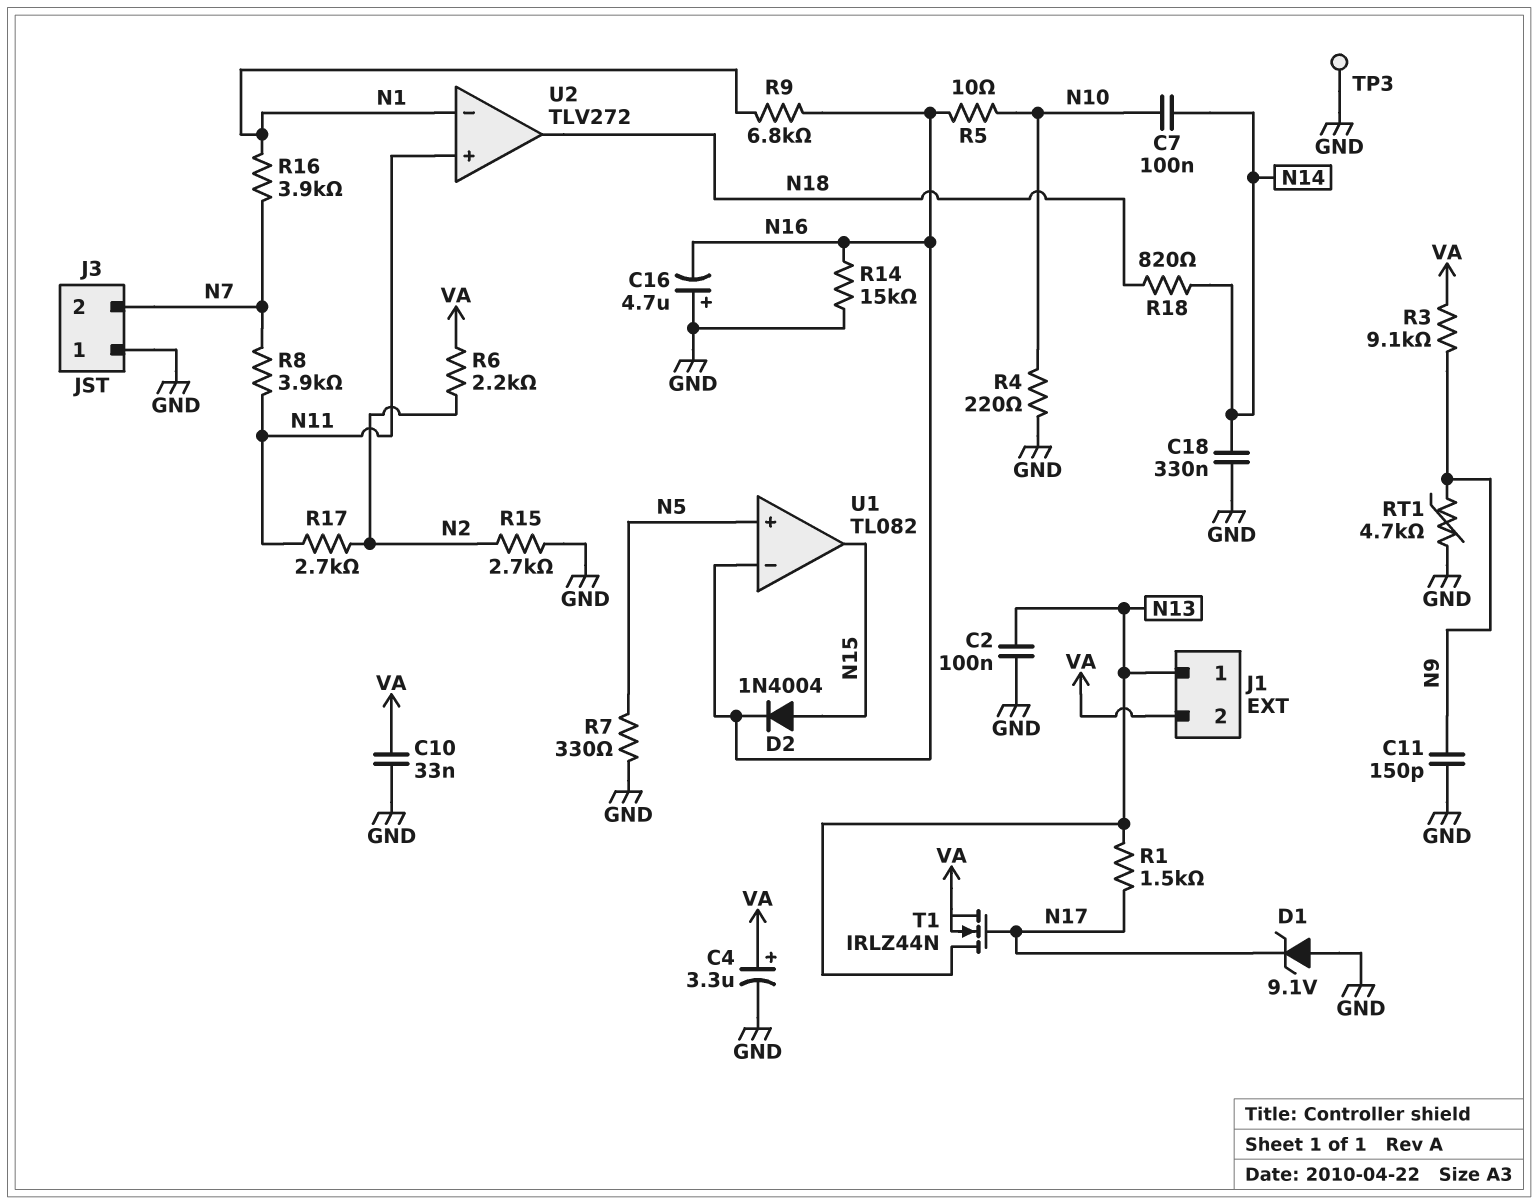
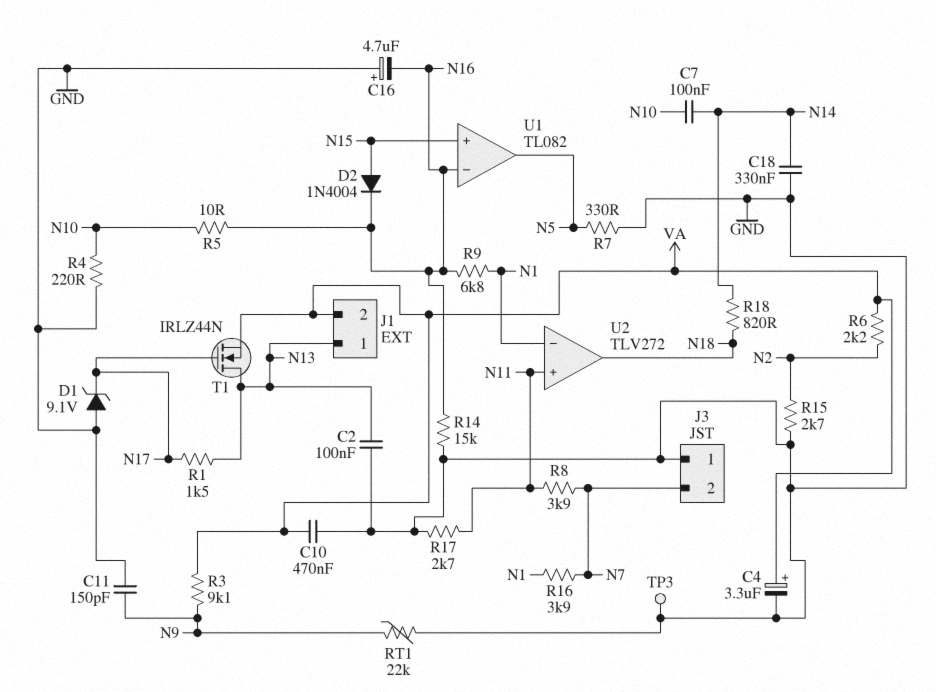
C10: 33nF (GND, VA) -> 470nF (GND, VA)
R17: 2.7k (N2, N11) -> 2.7k (GND, N11)
RT1: 4.7k (GND, N9) -> 22k (GND, N9)
U1 pin in+: N5 -> N15
U1 pin out: N15 -> N5

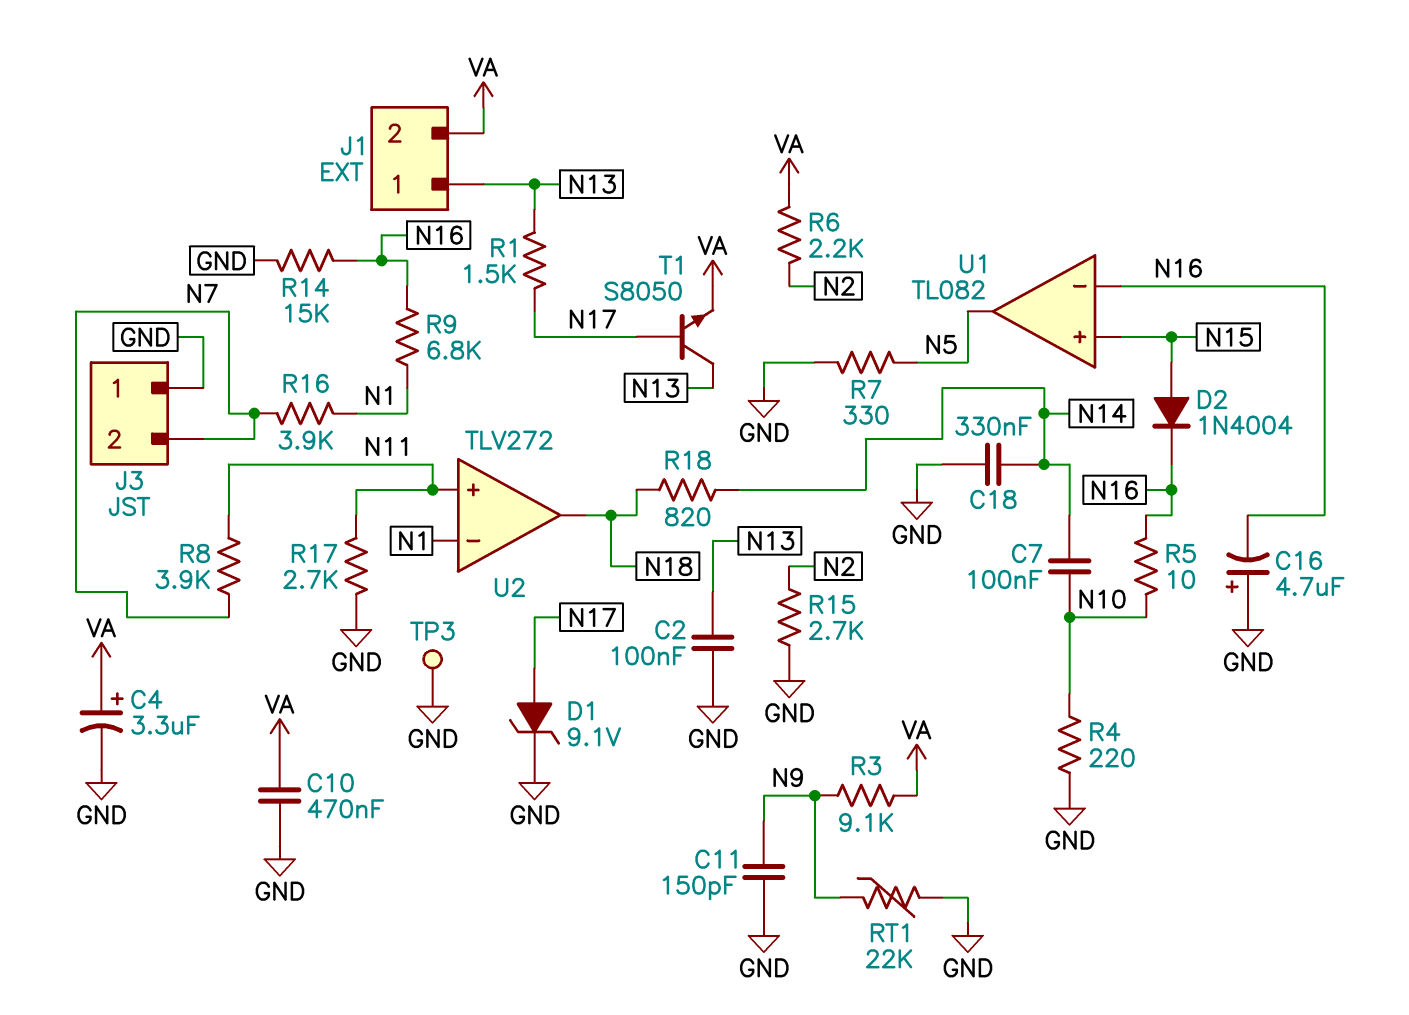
D1: zener 9.1V (A GND, K N17) -> zener 9.1V (A N17, K GND)
T1: NMOS IRLZ44N (G N17, D N13, S VA) -> NPN S8050 (B N17, C N13, E VA)

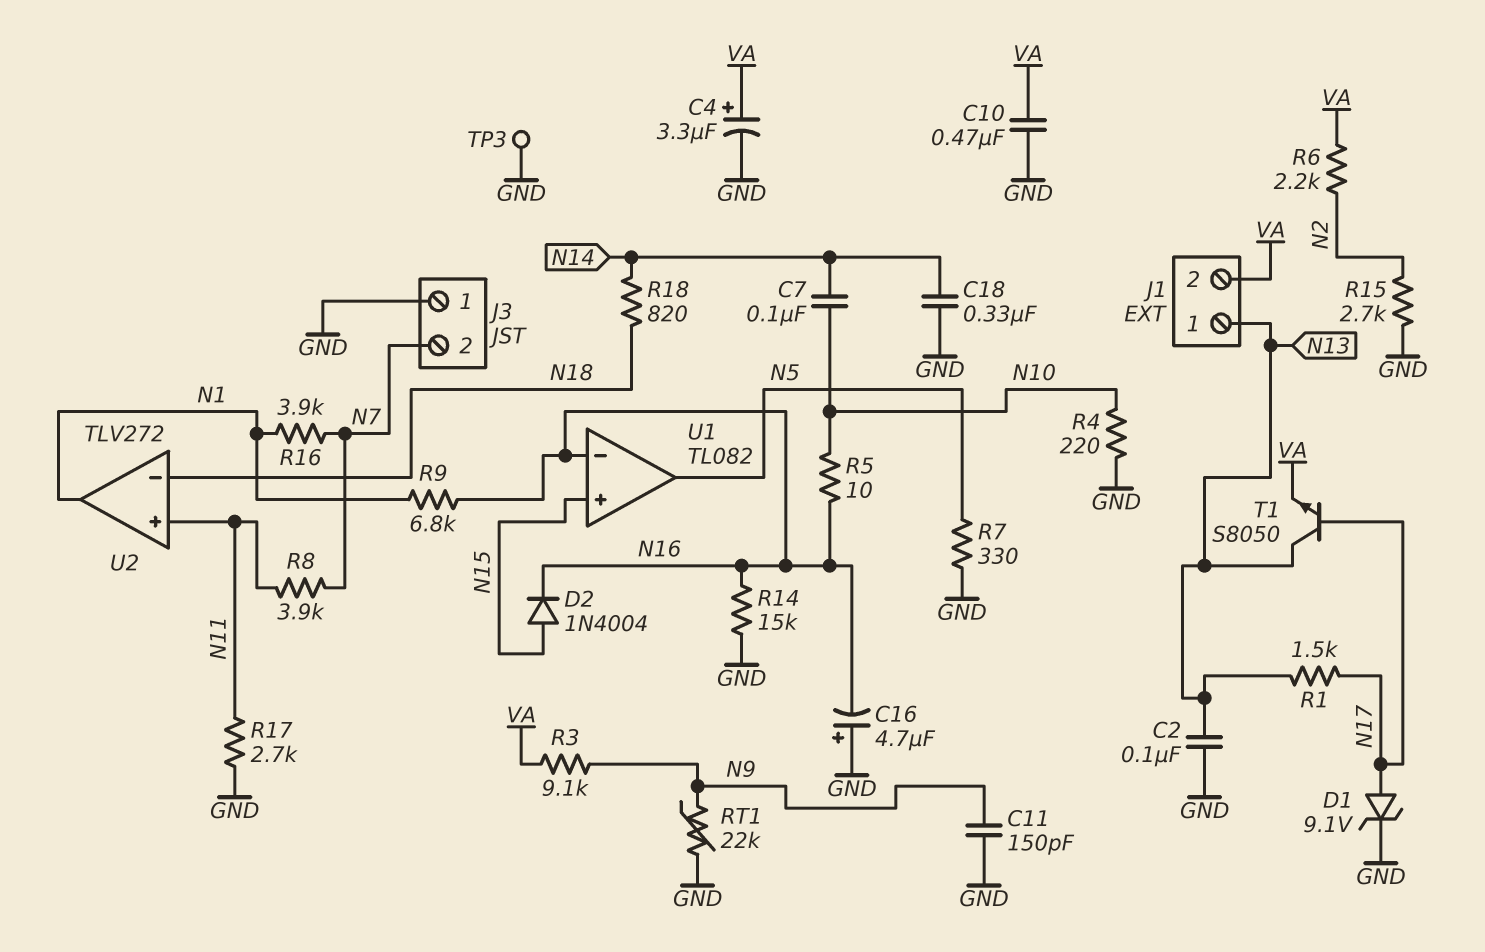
U2 pin in-: N1 -> N18
U2 pin out: N18 -> N1

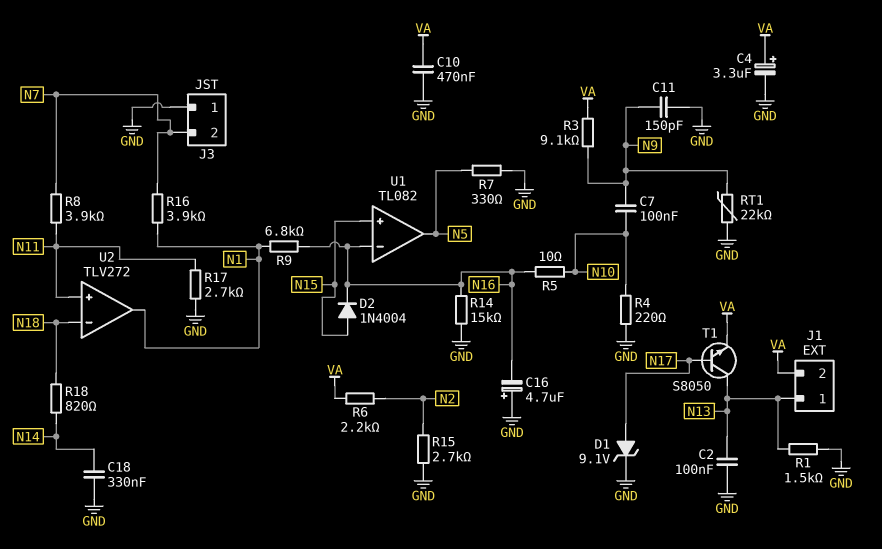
C7: 100nF (N10, N14) -> 100nF (N9, N10)
R1: 1.5k (N13, N17) -> 1.5k (GND, N13)
TP3: test point (GND) -> none

